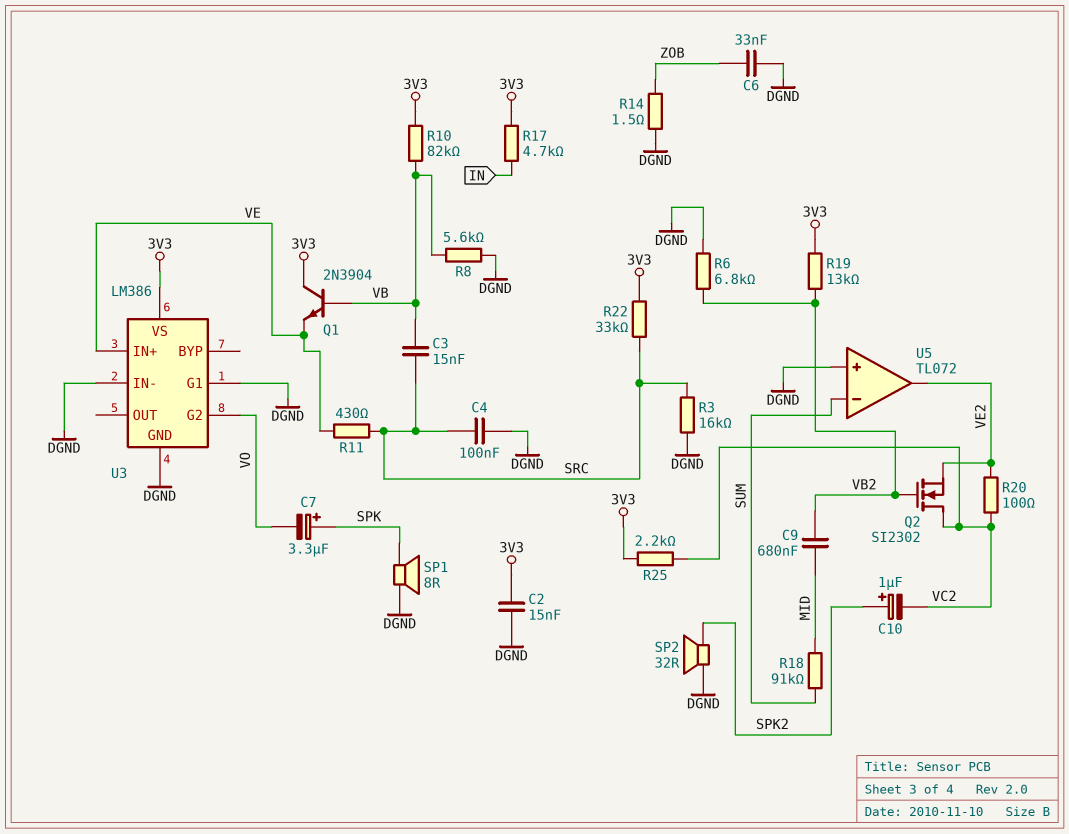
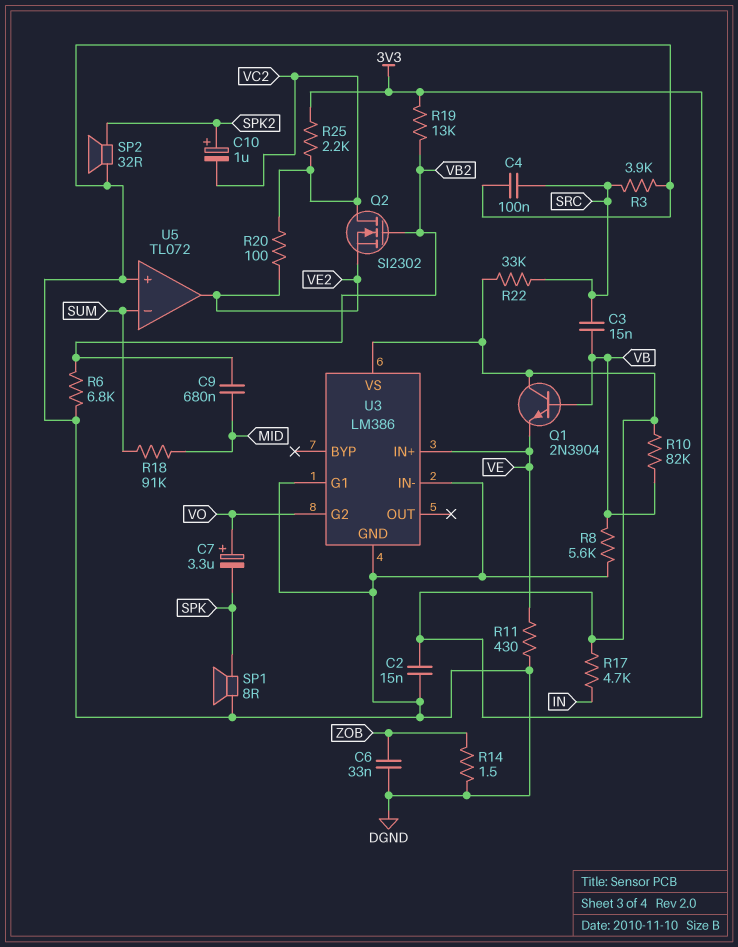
C7: 3.3uF (plus SPK, minus VO) -> 3.3uF (plus VO, minus SPK)
R3: 16k (DGND, SRC) -> 3.9k (DGND, SRC)
R11: 430 (SRC, VE) -> 430 (DGND, VE)

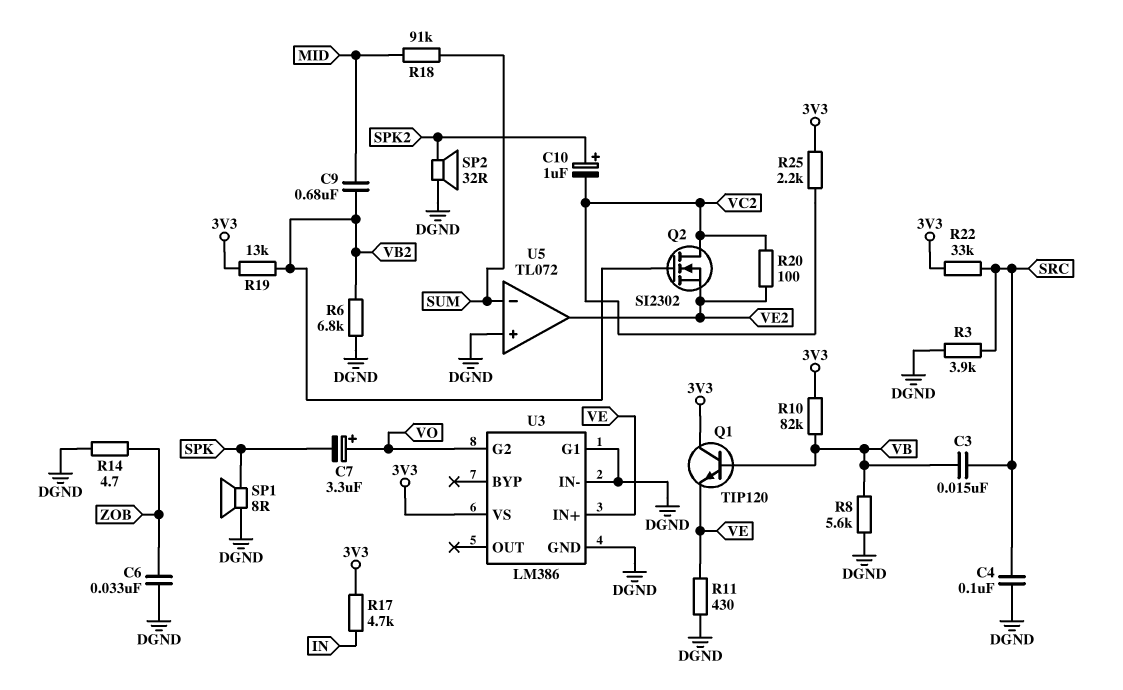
C2: 15nF (3V3, DGND) -> none
Q1: NPN 2N3904 (B VB, C 3V3, E VE) -> NPN TIP120 (B VB, C 3V3, E VE)
R14: 1.5 (DGND, ZOB) -> 4.7 (DGND, ZOB)

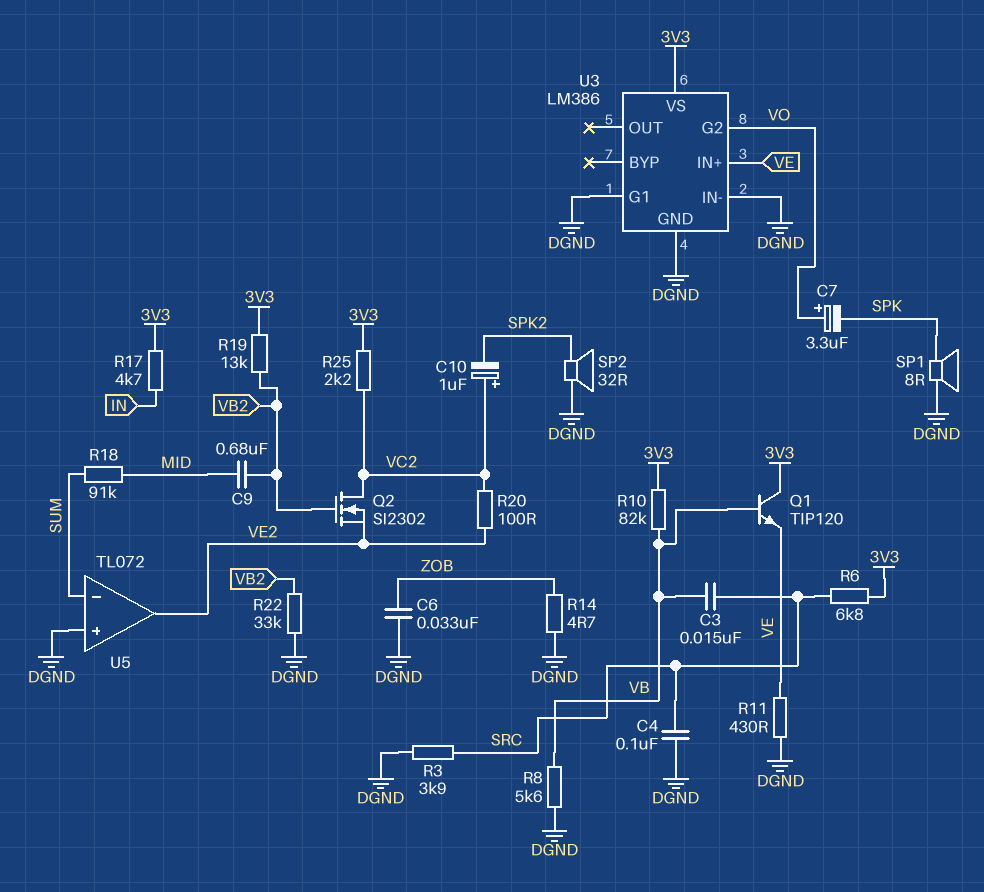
C10: 1uF (plus SPK2, minus VC2) -> 1uF (plus VC2, minus SPK2)
R6: 6.8k (DGND, VB2) -> 6.8k (3V3, SRC)
R22: 33k (3V3, SRC) -> 33k (DGND, VB2)

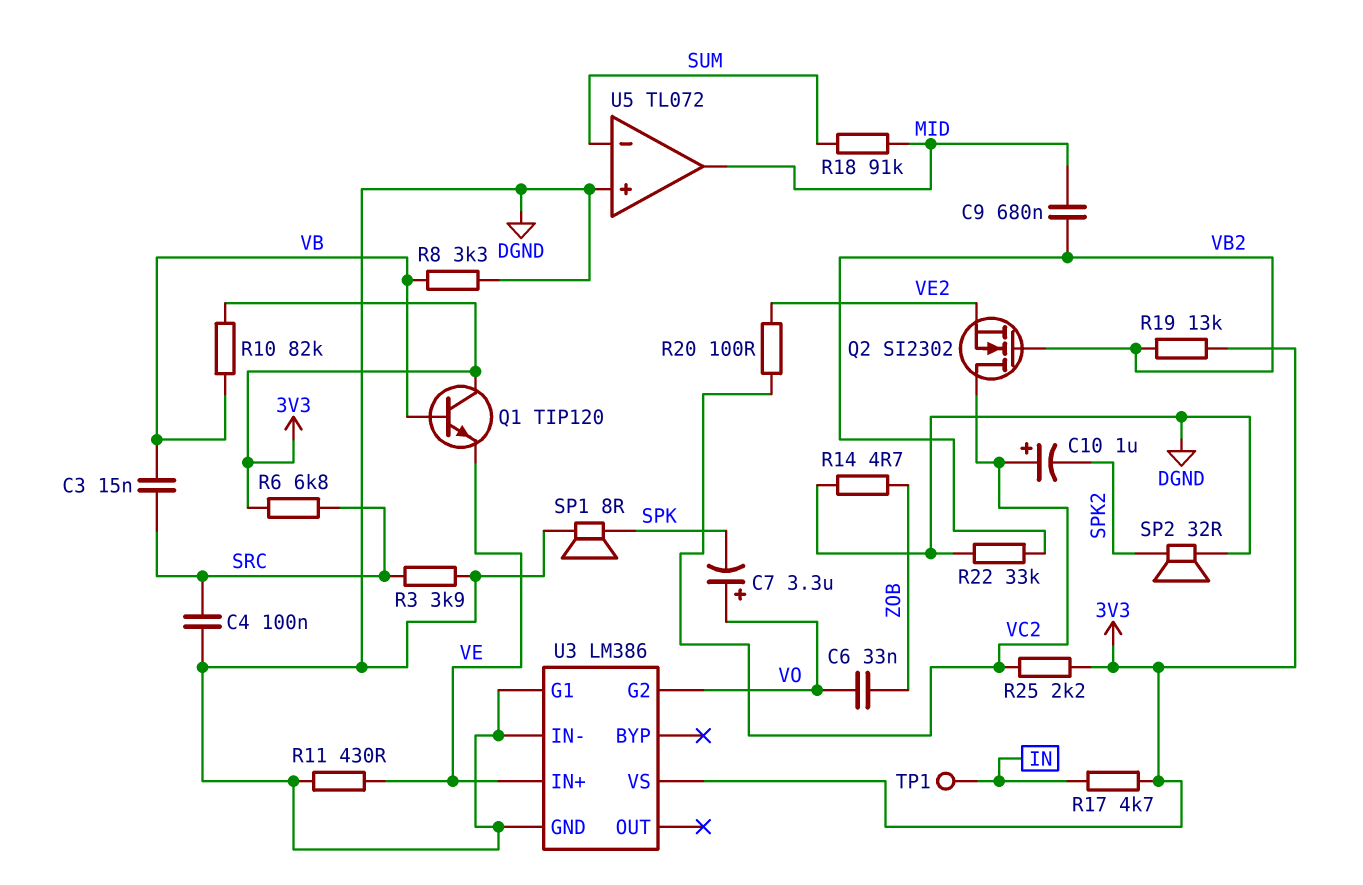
C6: 33nF (DGND, ZOB) -> 33nF (VO, ZOB)
R8: 5.6k (DGND, VB) -> 3.3k (DGND, VB)
TP1: none -> test point (IN)
U5 pin out: VE2 -> MID

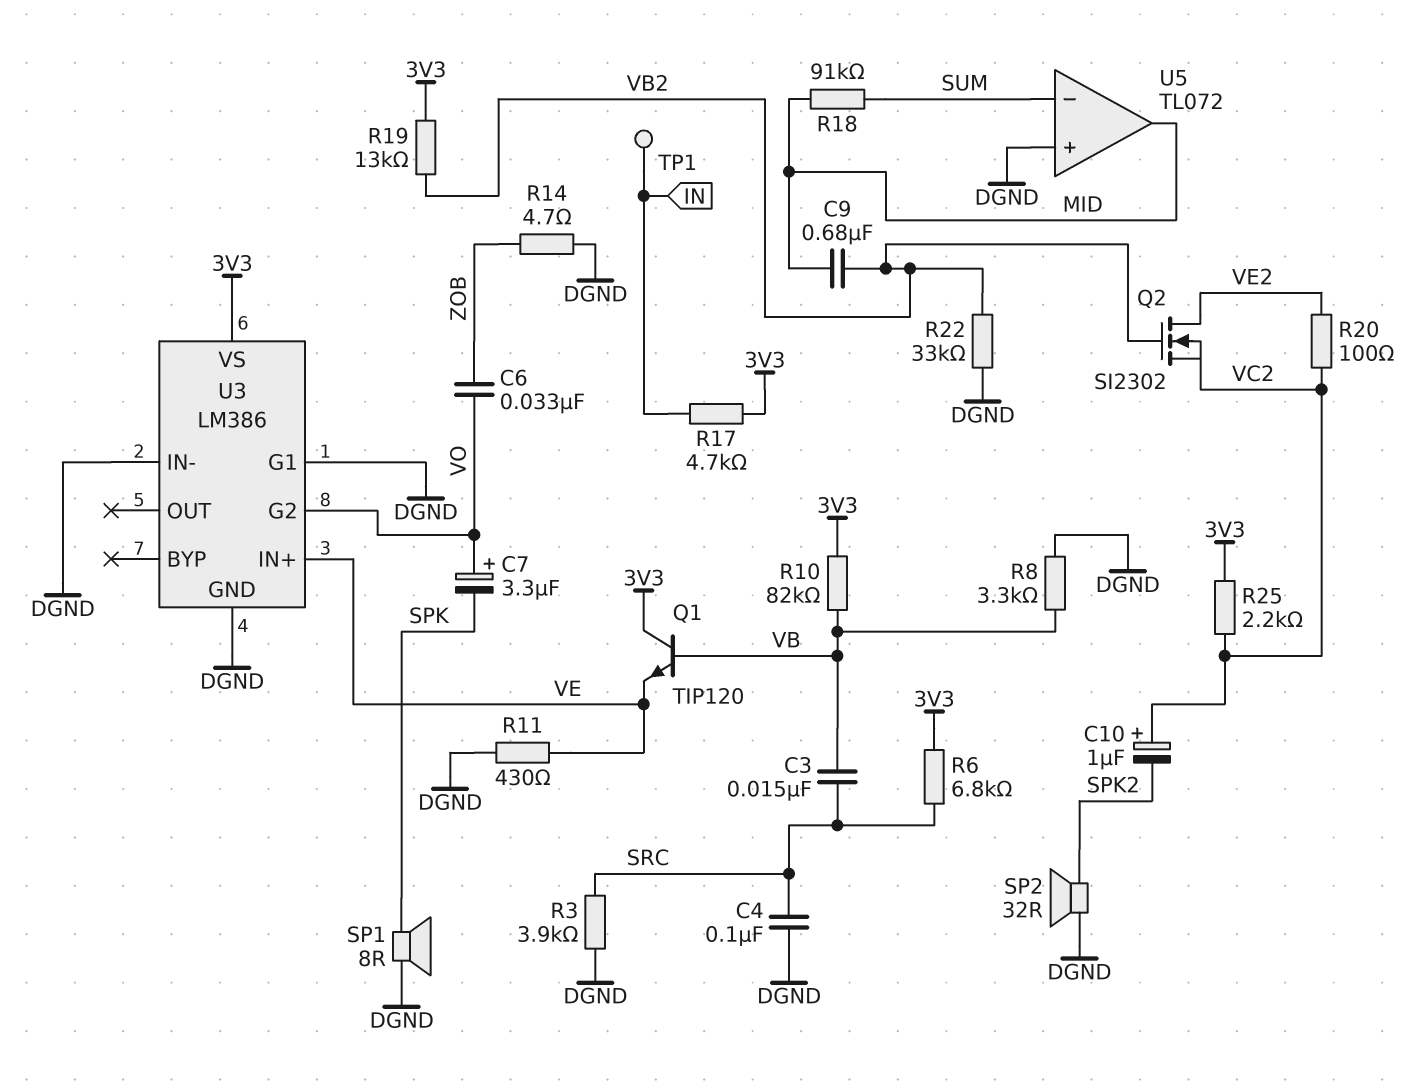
Q2: NMOS SI2302 (G VB2, D VC2, S VE2) -> NMOS SI2302 (G VB2, D VE2, S VC2)

